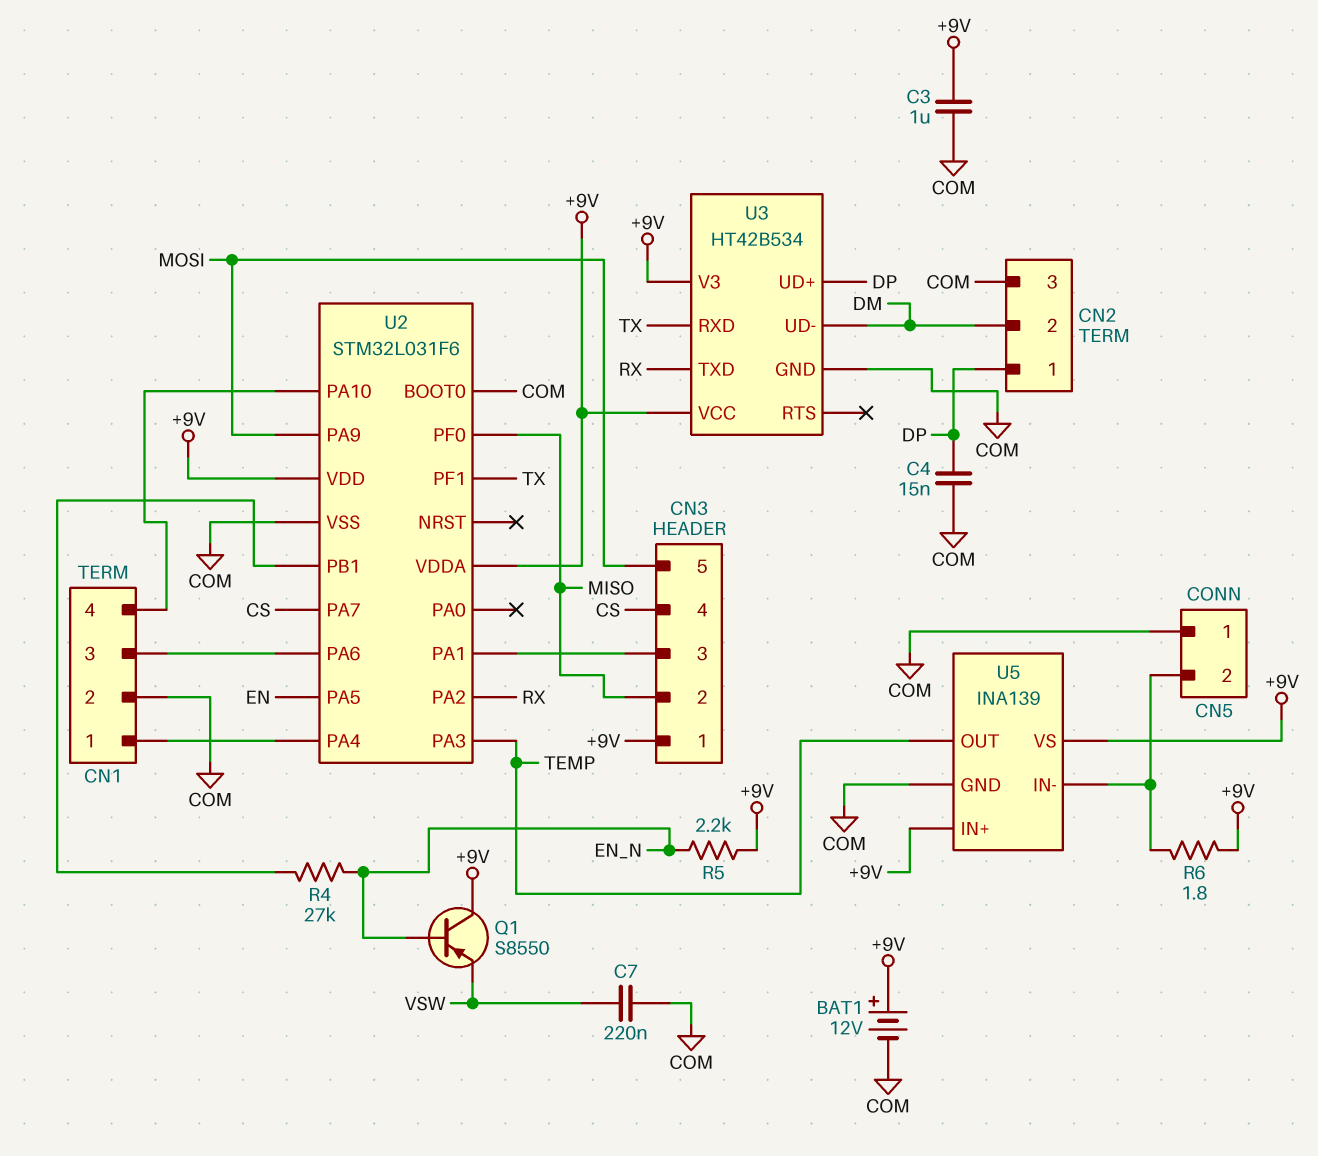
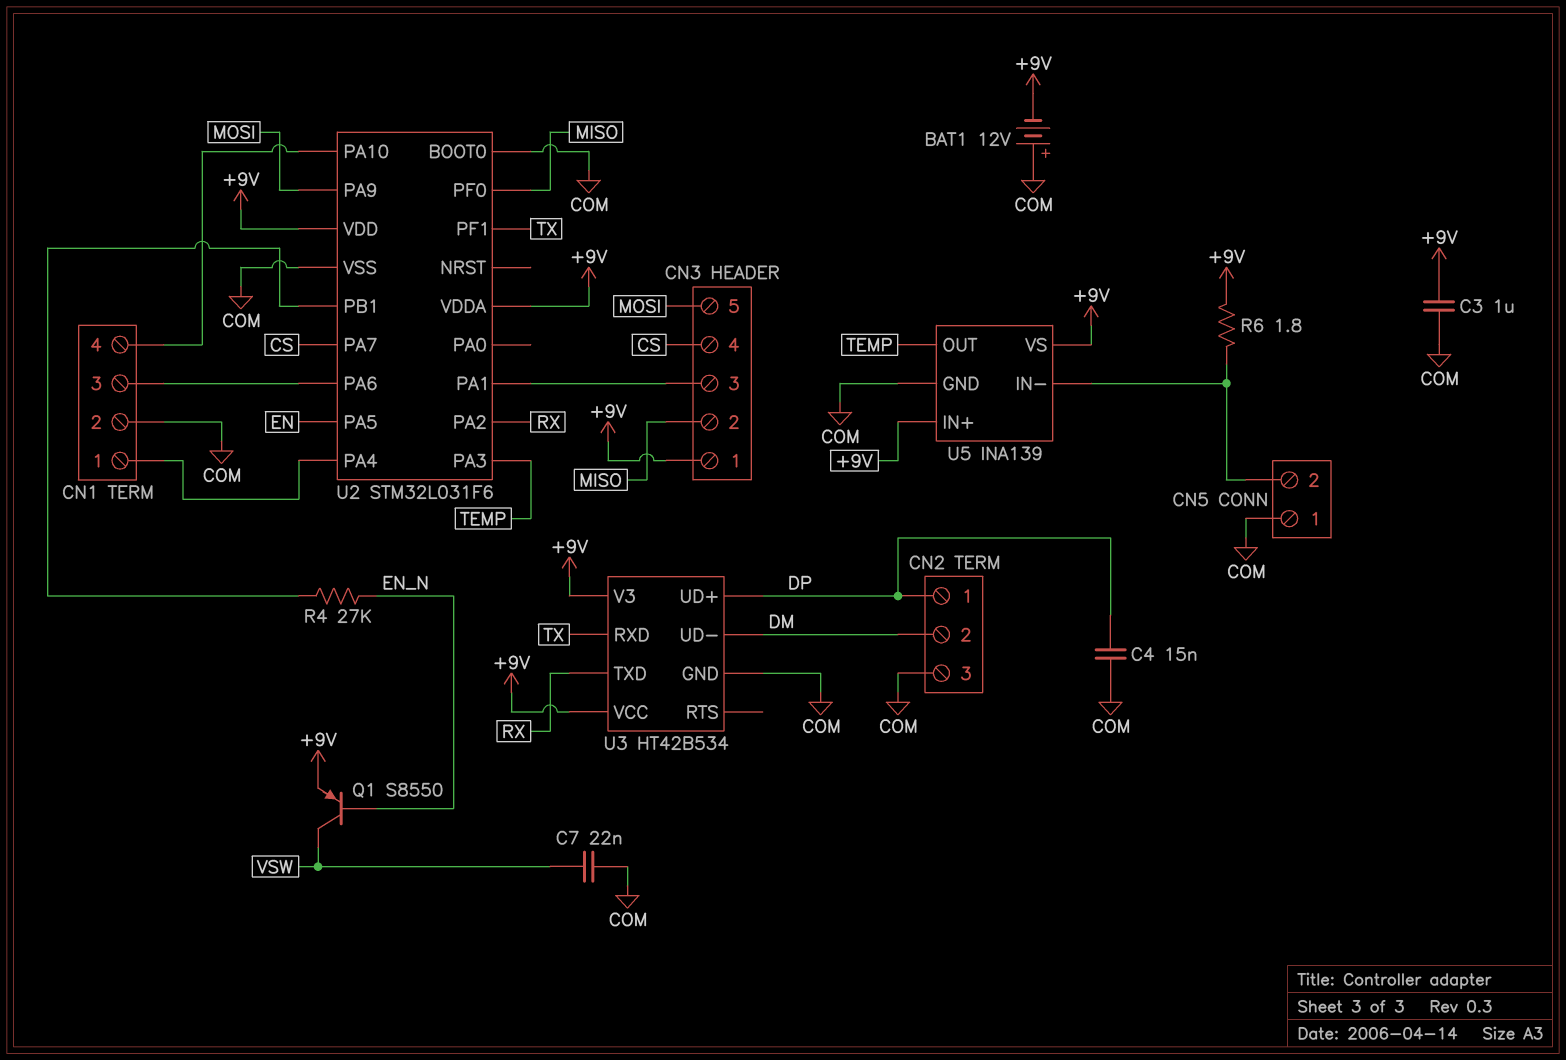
BAT1: 12V (plus +9V, minus COM) -> 12V (plus COM, minus +9V)
C7: 220nF (COM, VSW) -> 22nF (COM, VSW)
Q1: PNP S8550 (B EN_N, C +9V, E VSW) -> PNP S8550 (B EN_N, C VSW, E +9V)
R5: 2.2k (+9V, EN_N) -> none

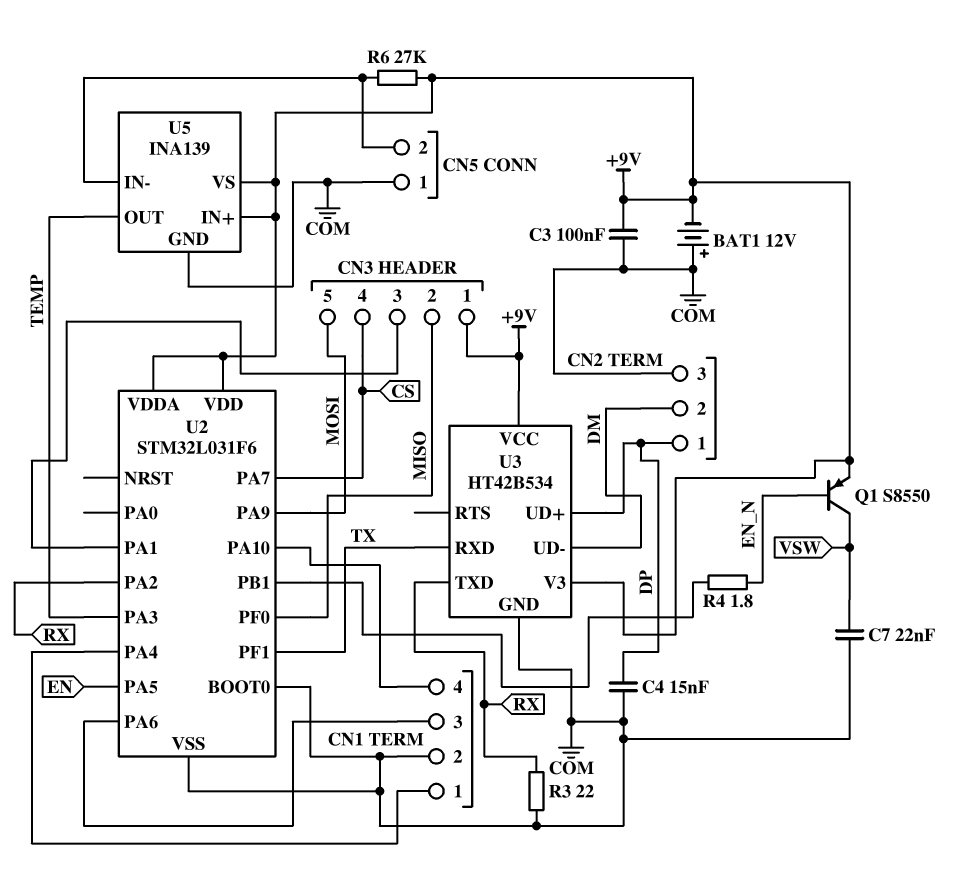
C3: 1uF (+9V, COM) -> 100nF (+9V, COM)
R3: none -> 22 (COM, RX)
R4: 27k (EN_N, U2/PB1) -> 1.8 (EN_N, U2/PB1)
R6: 1.8 (+9V, CN5/2) -> 27k (+9V, CN5/2)

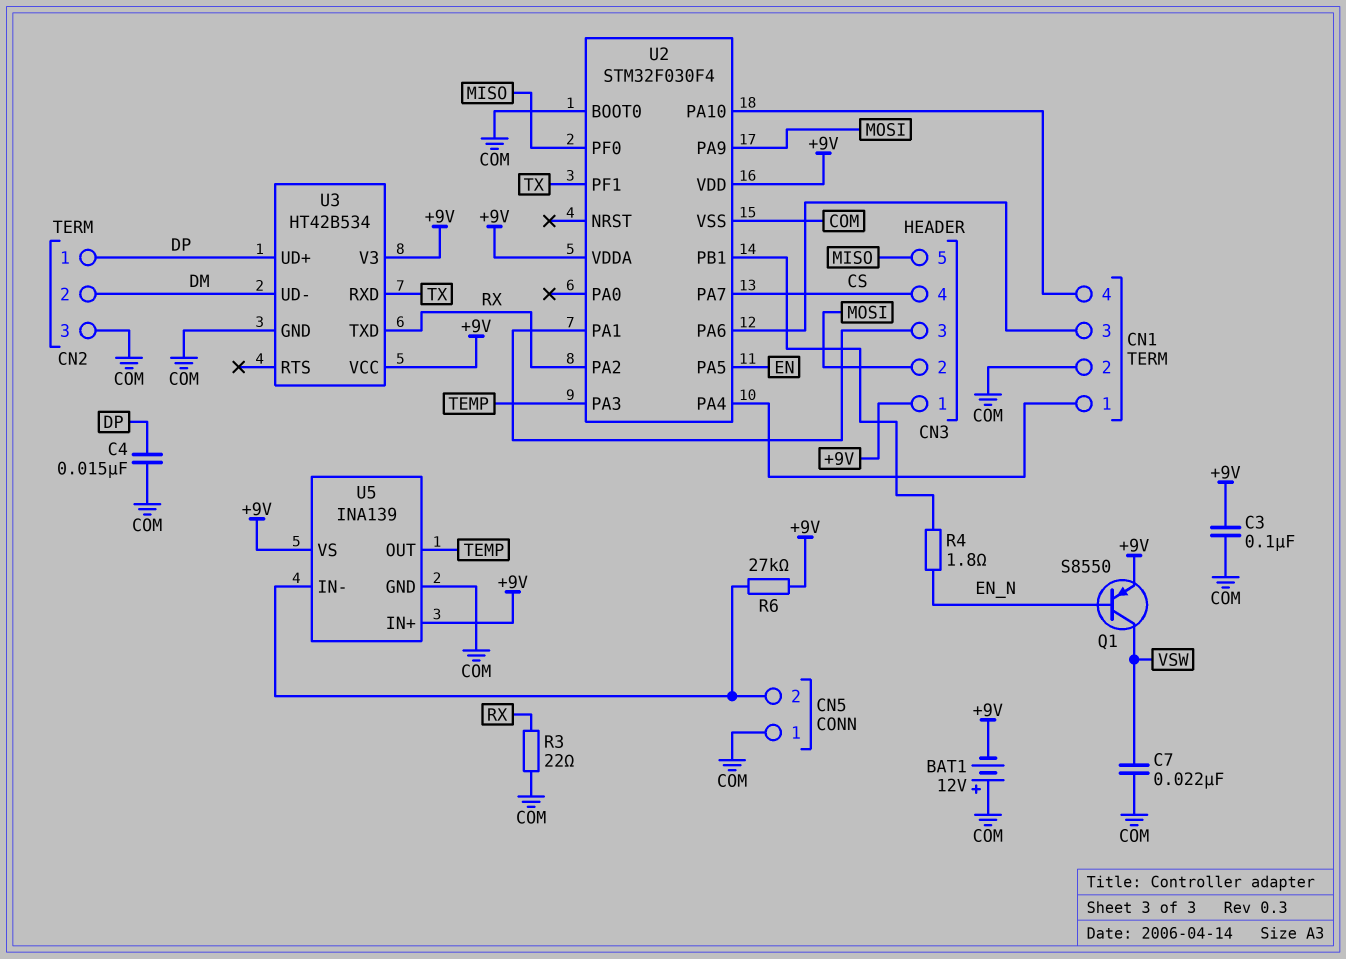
CN3 pin 2: MISO -> MOSI
CN3 pin 5: MOSI -> MISO
U2: STM32L031F6 -> STM32F030F4

